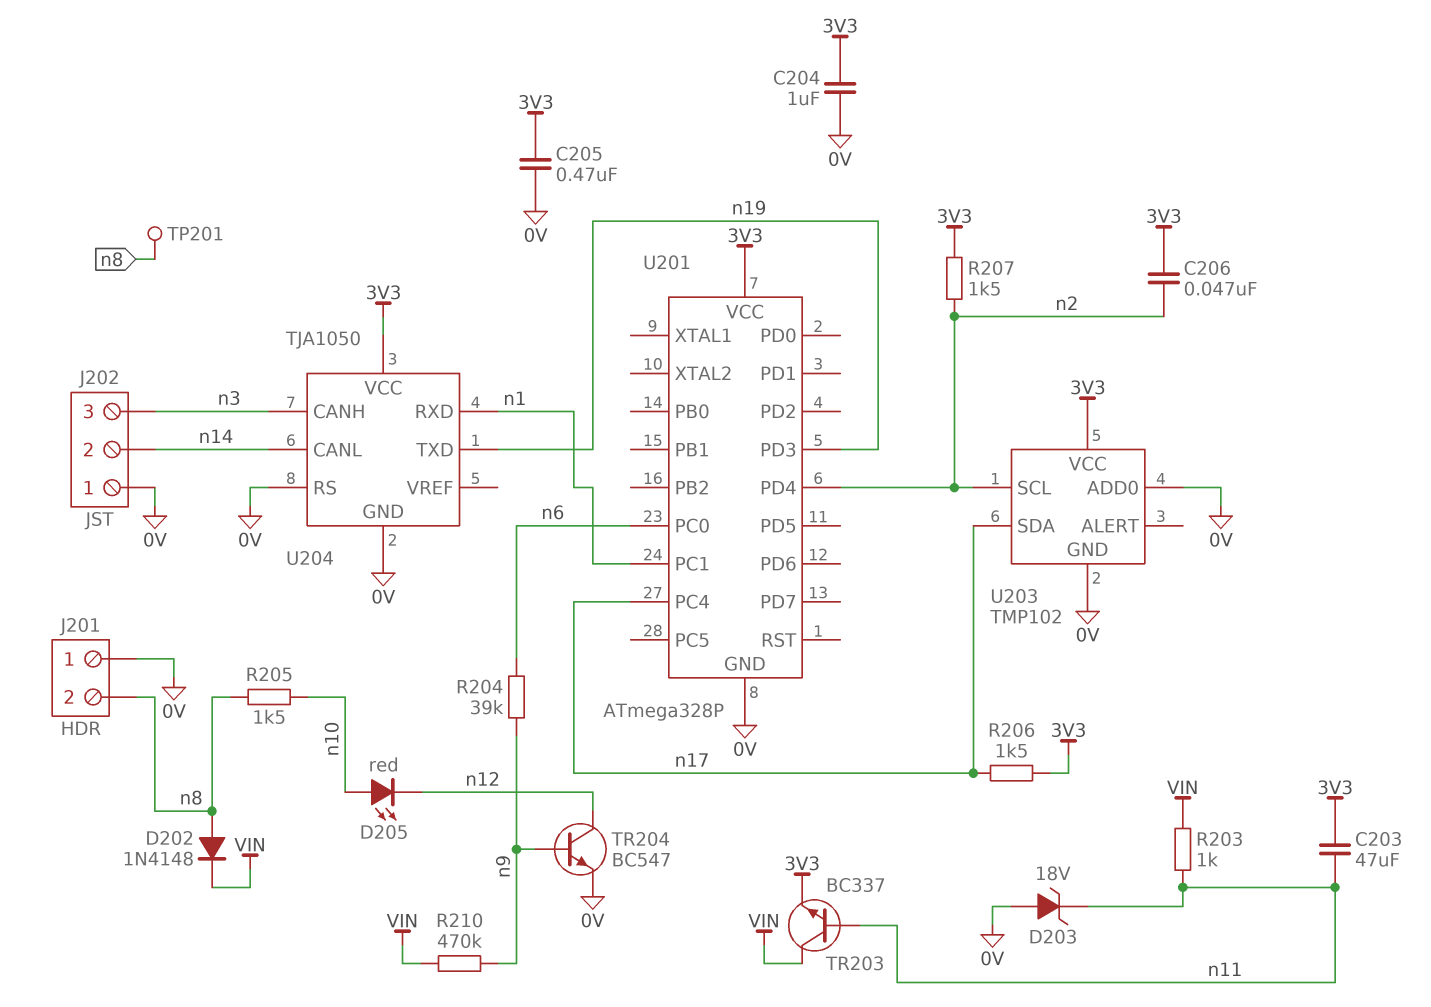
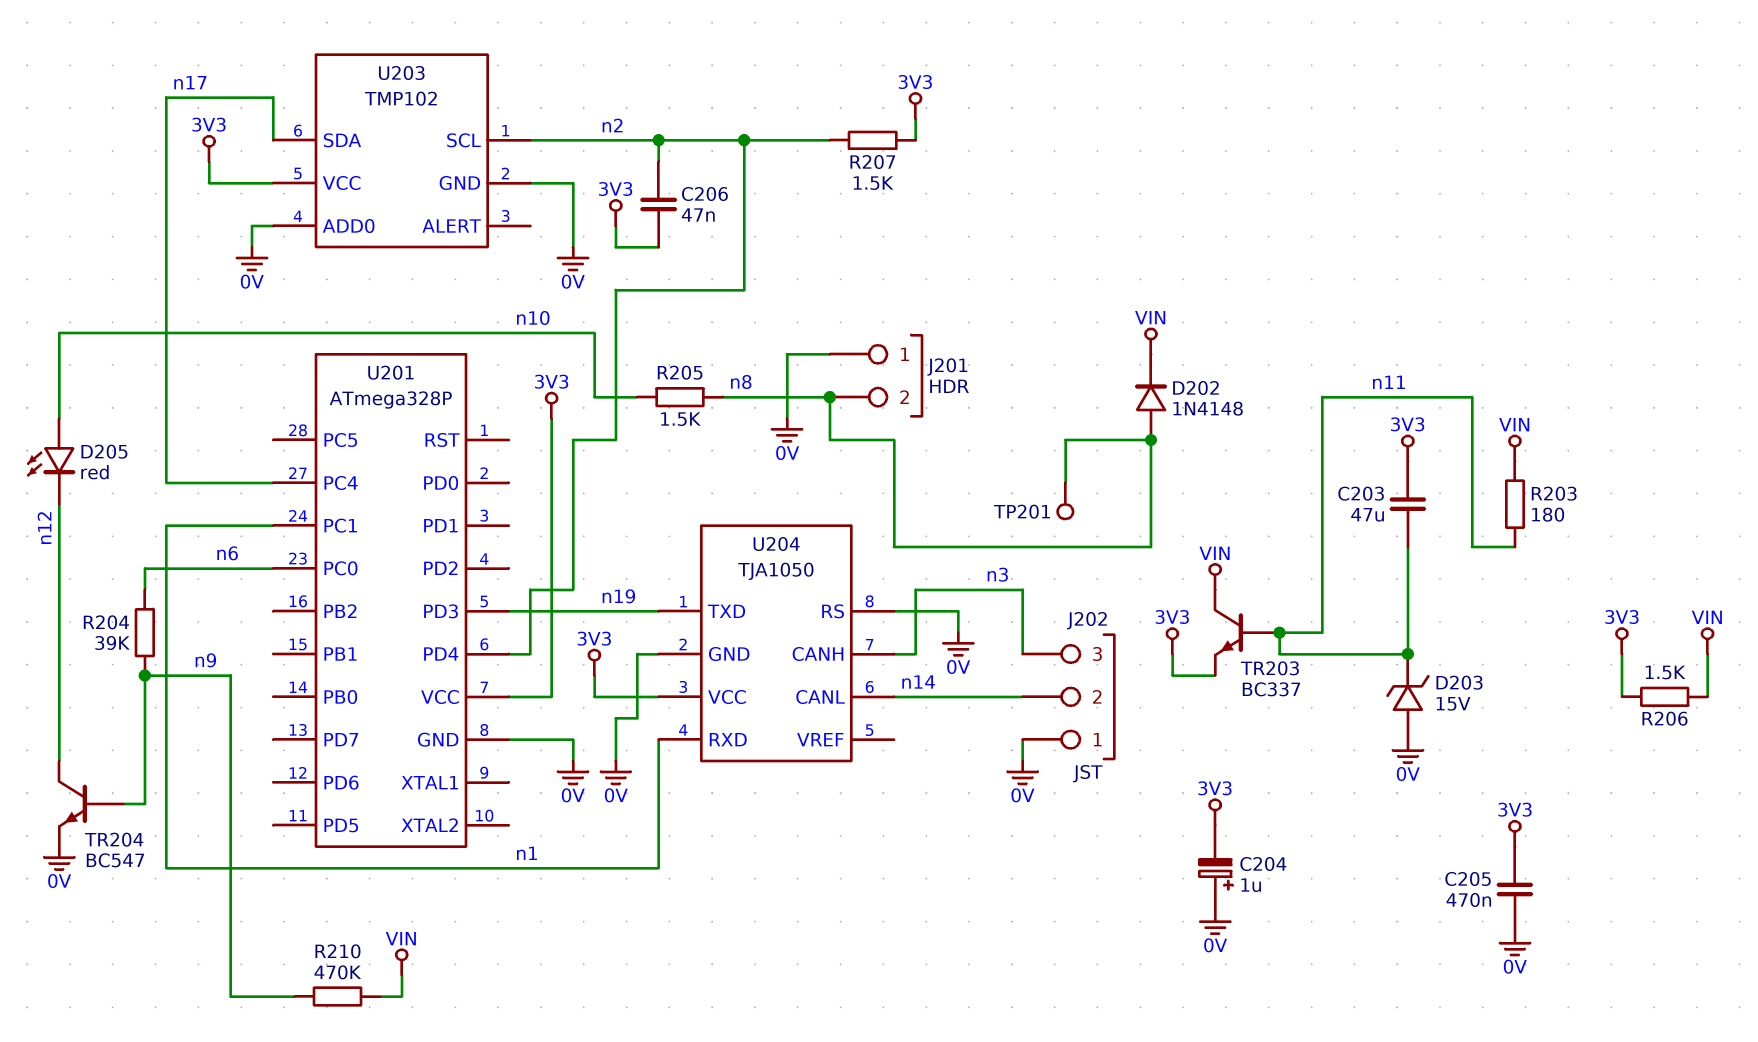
C204: 1uF (0V, 3V3) -> 1uF (plus 0V, minus 3V3)
D203: zener 18V (A 0V, K n11) -> zener 15V (A 0V, K n11)
R203: 1k (VIN, n11) -> 180 (VIN, n11)
R206: 1.5k (3V3, n17) -> 1.5k (3V3, VIN)

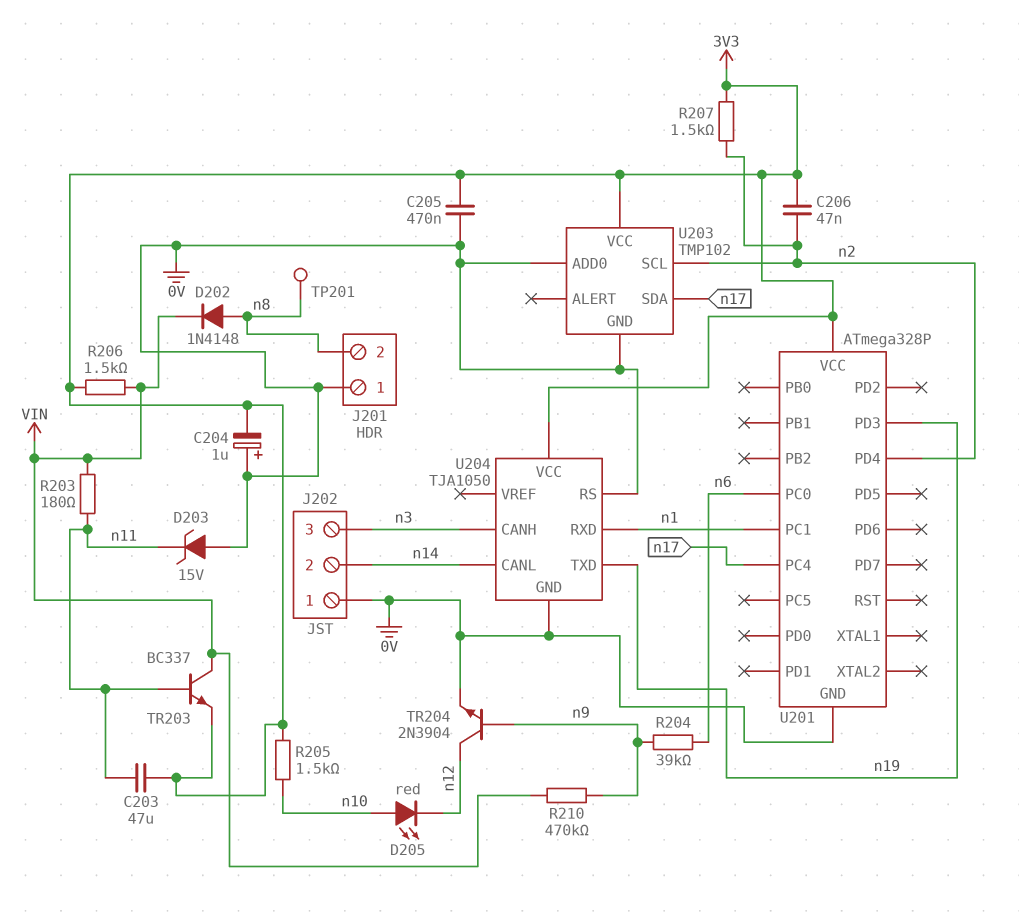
R205: 1.5k (n8, n10) -> 1.5k (3V3, n10)
TR204: NPN BC547 (B n9, C n12, E 0V) -> NPN 2N3904 (B n9, C n12, E 0V)

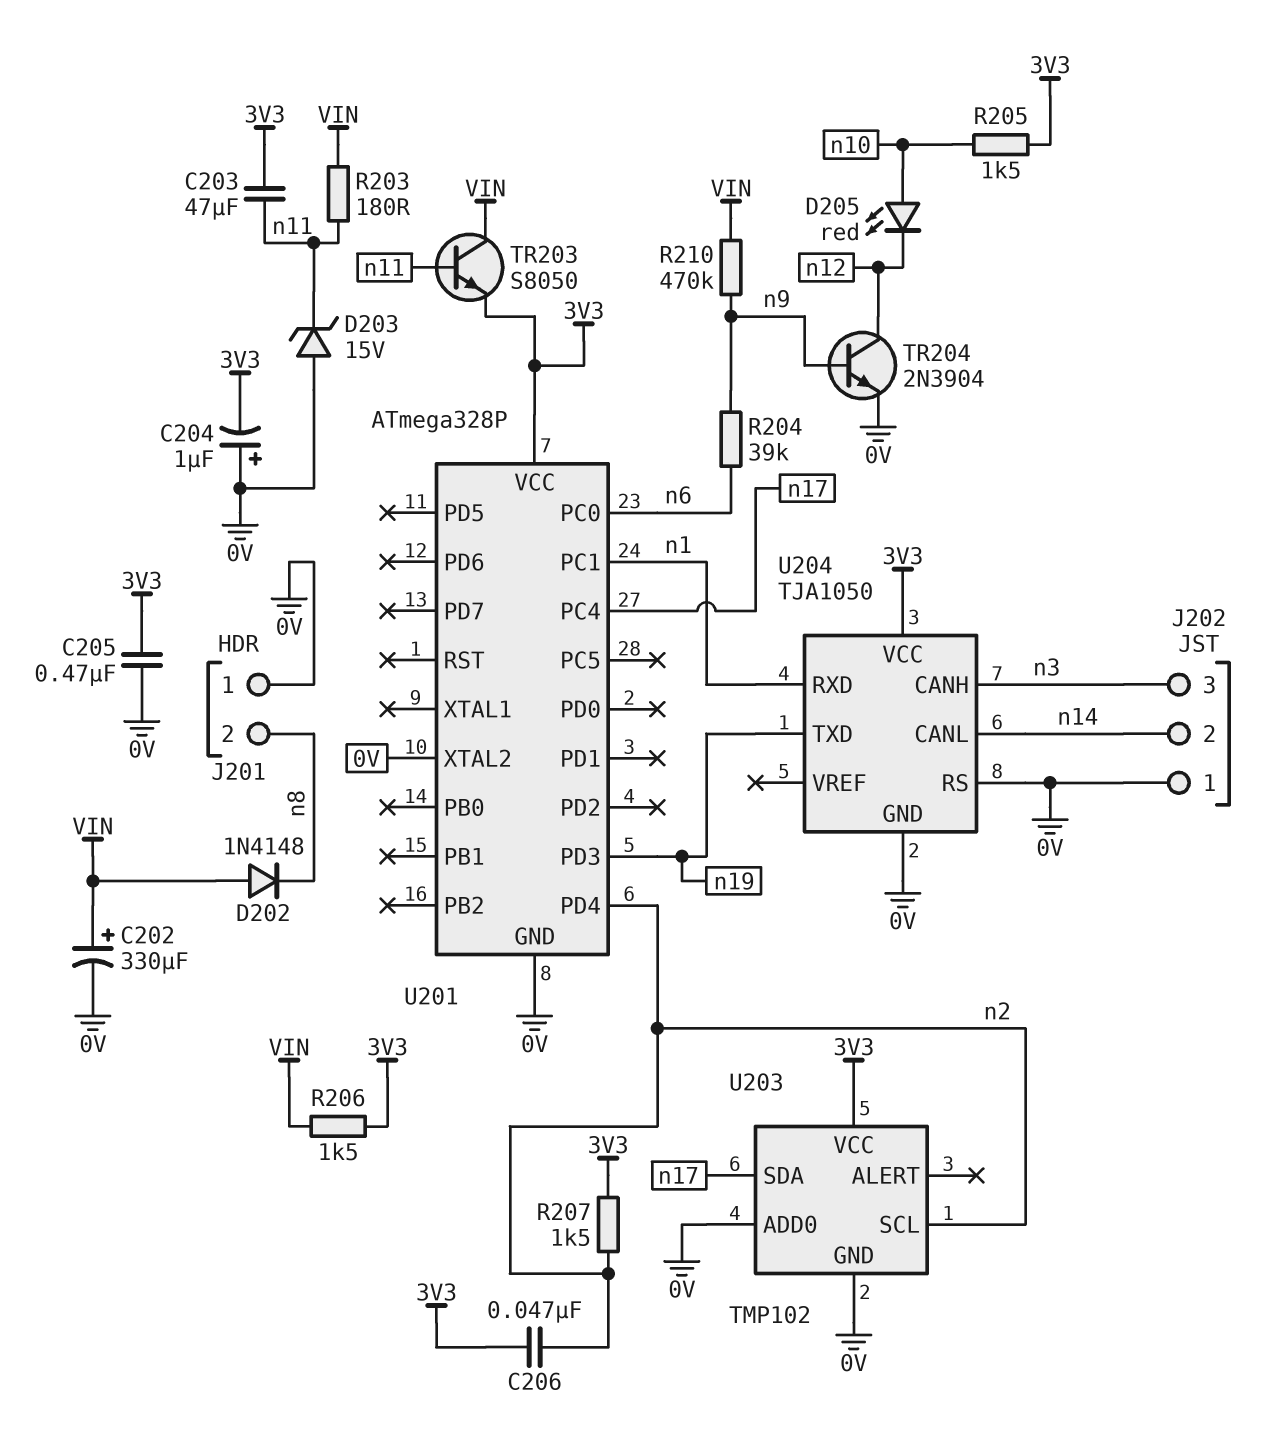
C202: none -> 330uF (plus VIN, minus 0V)
D202: diode 1N4148 (A n8, K VIN) -> diode 1N4148 (A VIN, K n8)
TP201: test point (n8) -> none
TR203: NPN BC337 (B n11, C VIN, E 3V3) -> NPN S8050 (B n11, C VIN, E 3V3)
U201 pin XTAL2: none -> 0V

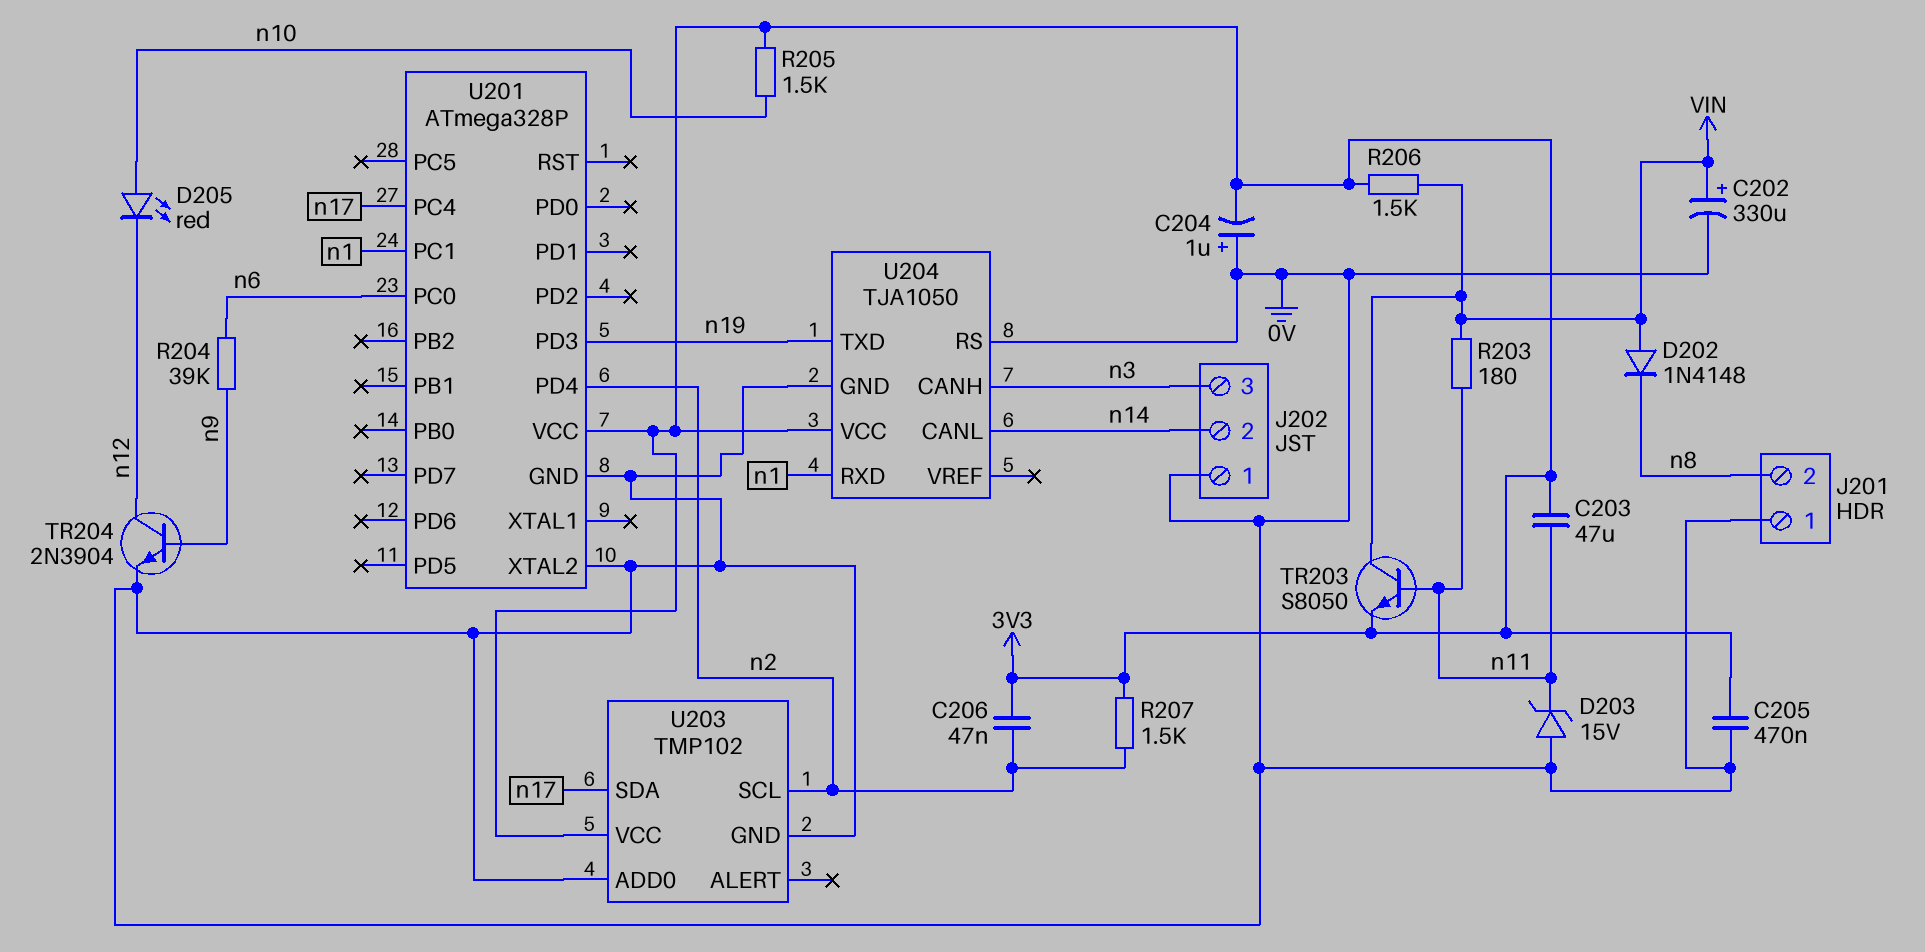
R210: 470k (VIN, n9) -> none

